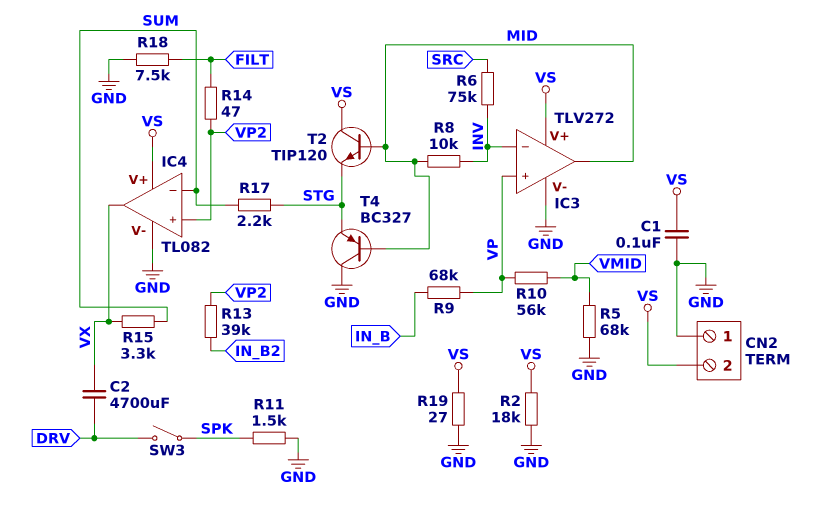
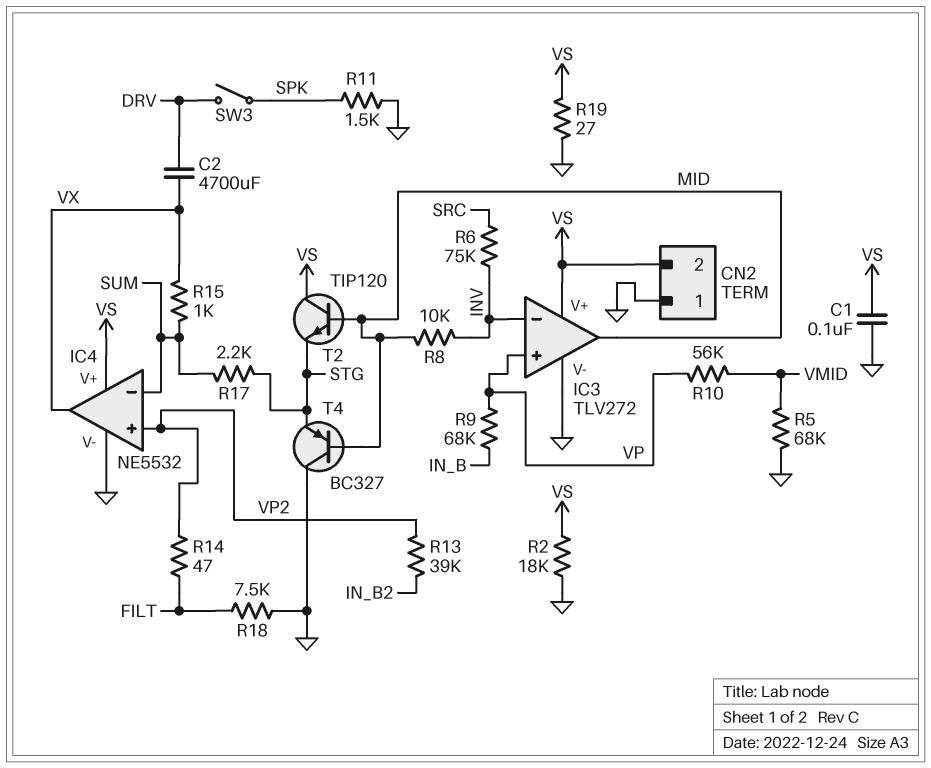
IC4: TL082 -> NE5532
R15: 3.3k (SUM, VX) -> 1k (SUM, VX)

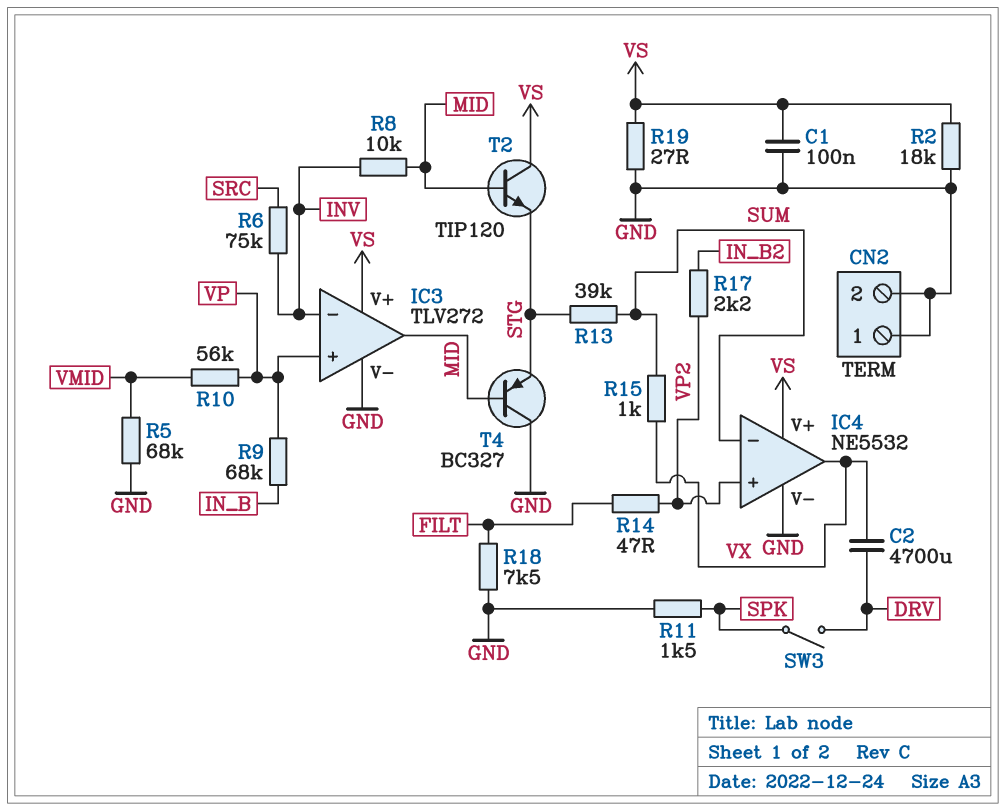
CN2 pin 2: VS -> GND
R13: 39k (IN_B2, VP2) -> 39k (STG, SUM)
R17: 2.2k (STG, SUM) -> 2.2k (IN_B2, VP2)

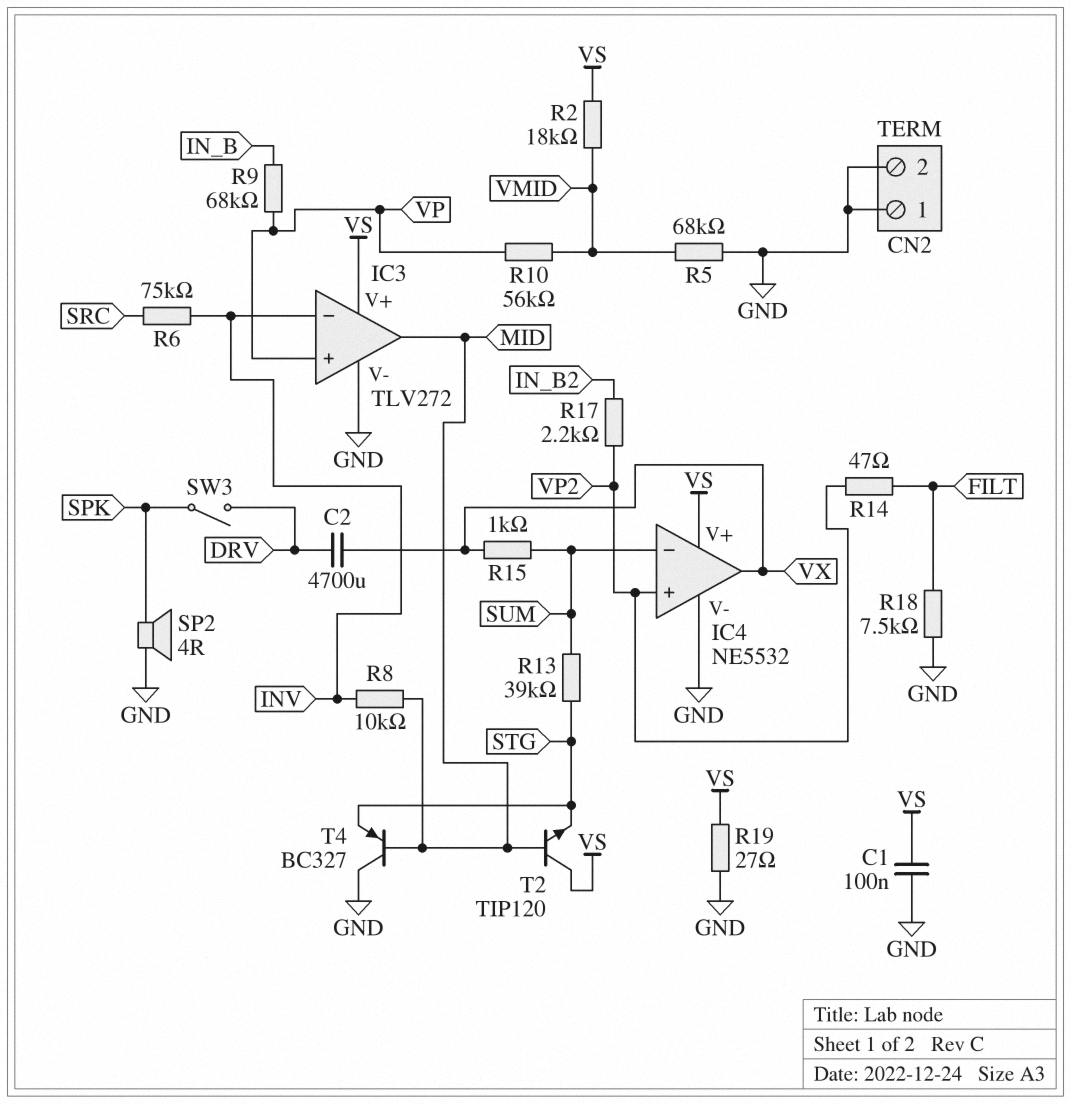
R2: 18k (GND, VS) -> 18k (VMID, VS)
R11: 1.5k (GND, SPK) -> none
SP2: none -> speaker 4R (GND, SPK)

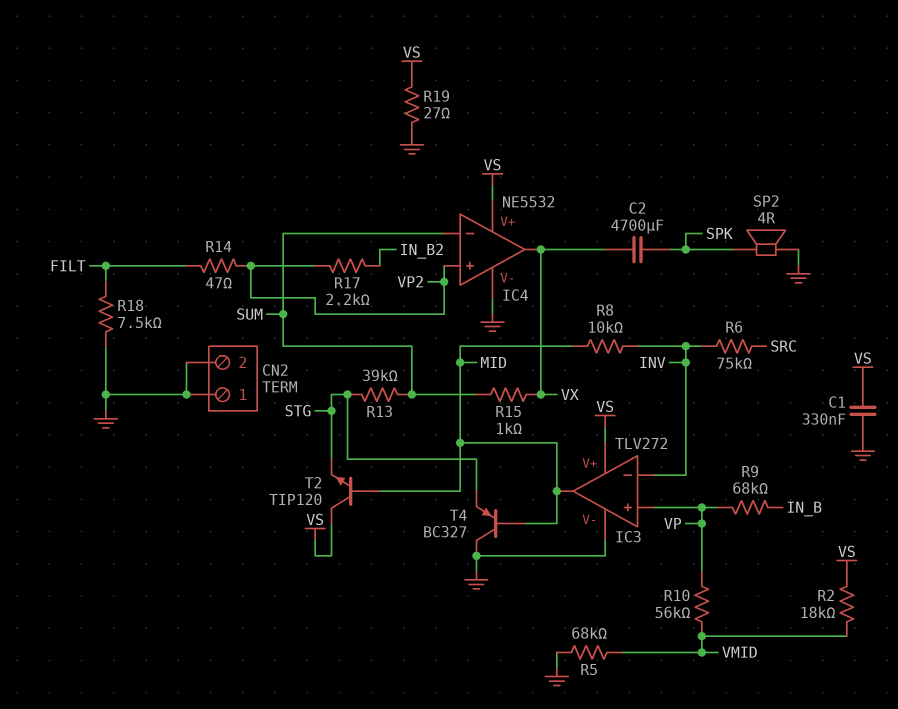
C1: 100nF (GND, VS) -> 330nF (GND, VS)
C2: 4700uF (DRV, VX) -> 4700uF (SPK, VX)
SW3: switch (DRV, SPK) -> none

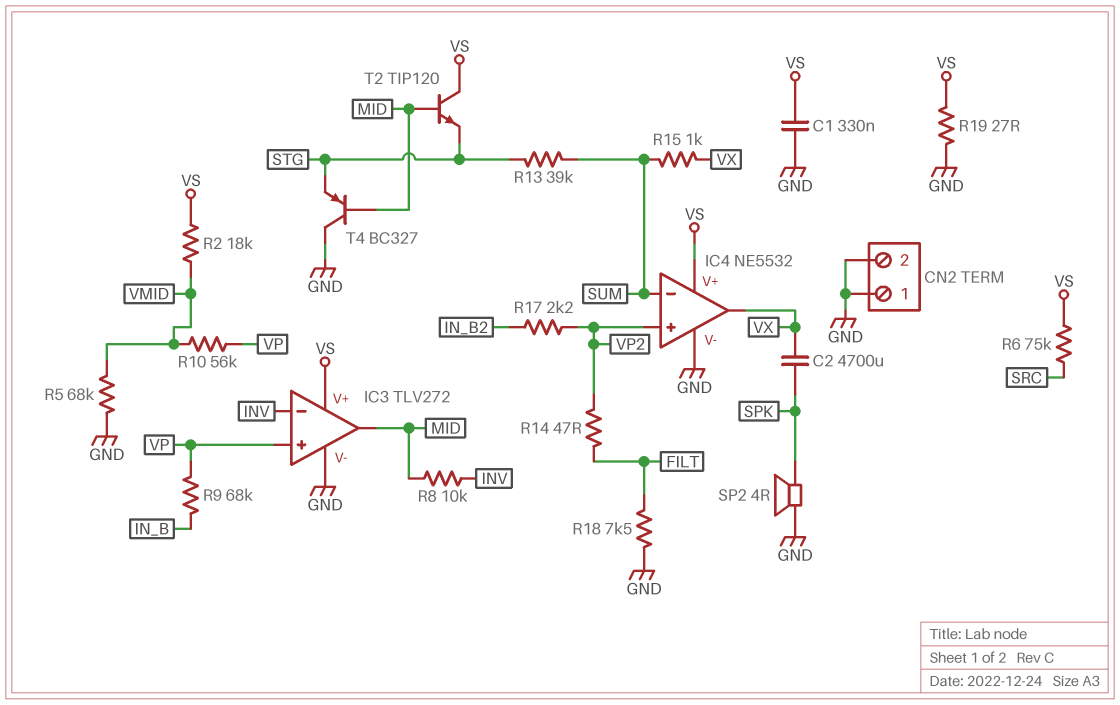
R6: 75k (INV, SRC) -> 75k (SRC, VS)

